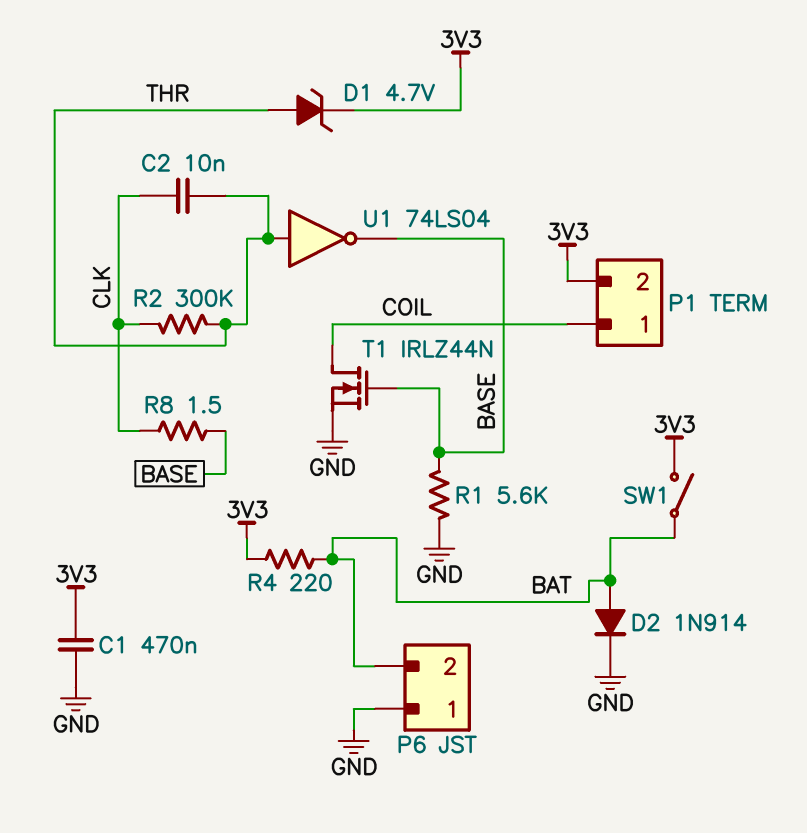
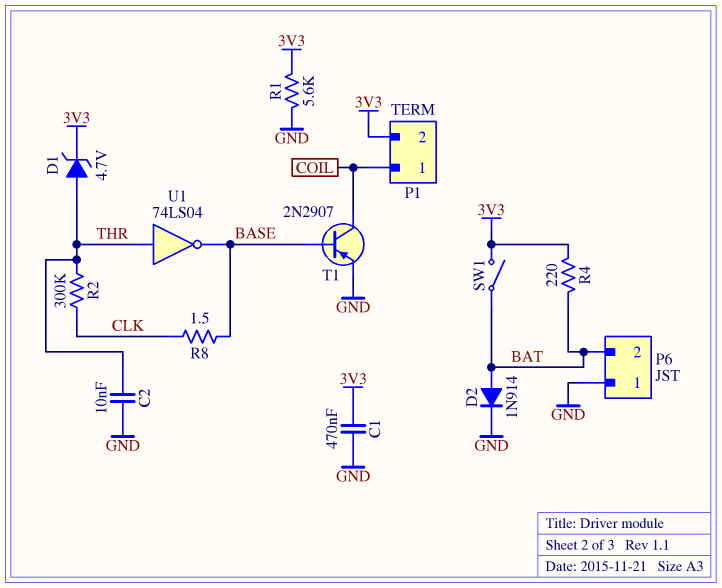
C2: 10nF (CLK, THR) -> 10nF (GND, THR)
R1: 5.6k (BASE, GND) -> 5.6k (3V3, GND)
T1: NMOS IRLZ44N (G BASE, D COIL, S GND) -> PNP 2N2907 (B BASE, C COIL, E GND)

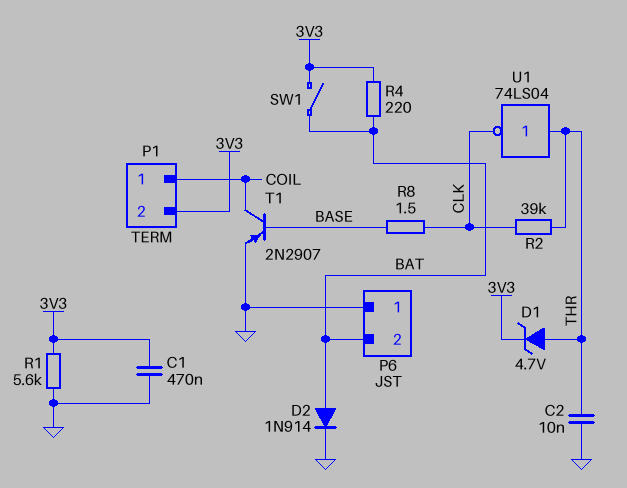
R2: 300k (CLK, THR) -> 39k (CLK, THR)
U1: NOT 74LS04 (in THR, out BASE) -> NOT 74LS04 (in THR, out CLK)

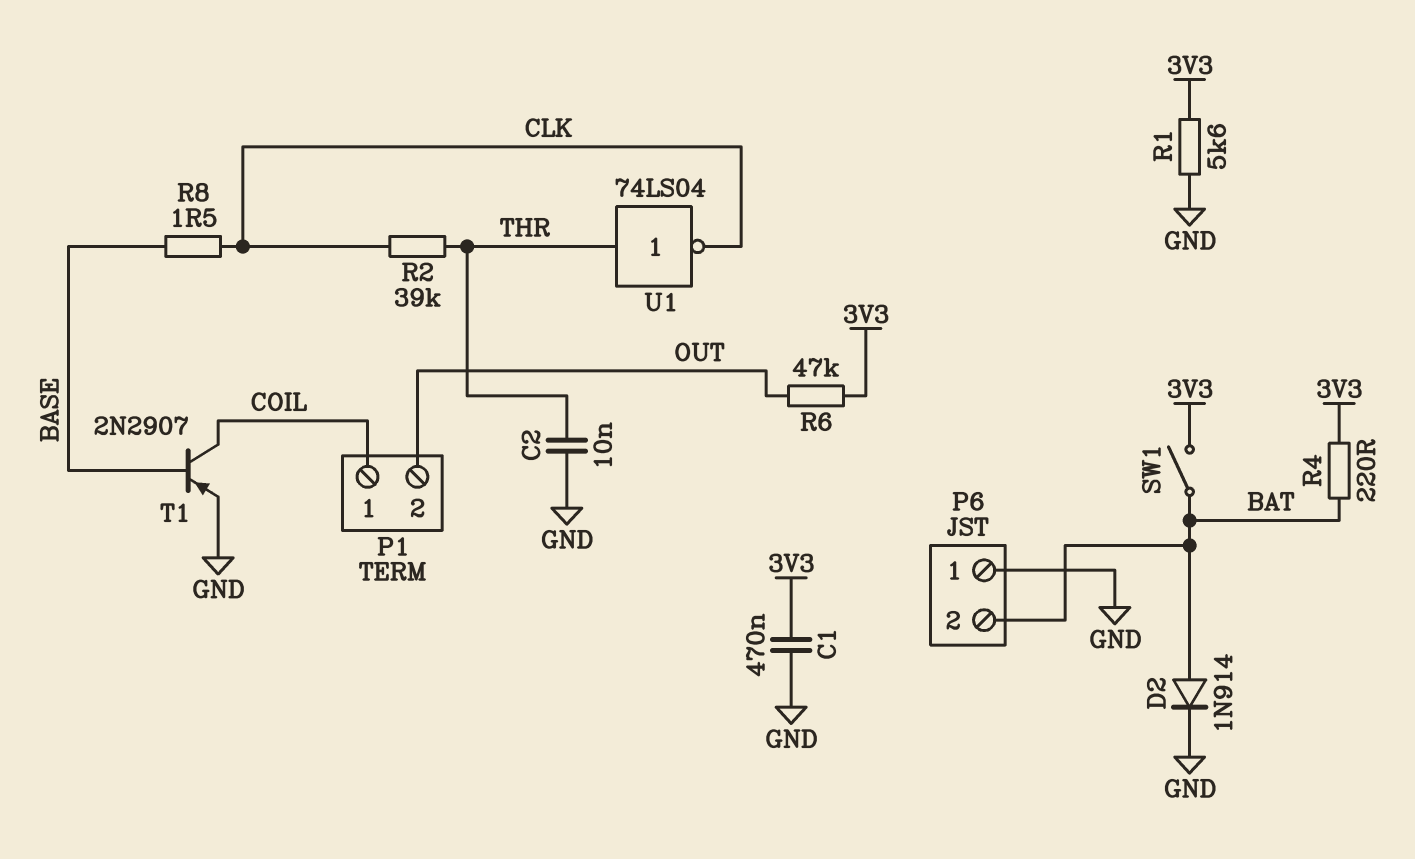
D1: zener 4.7V (A THR, K 3V3) -> none
P1 pin 2: 3V3 -> OUT
R6: none -> 47k (3V3, OUT)

